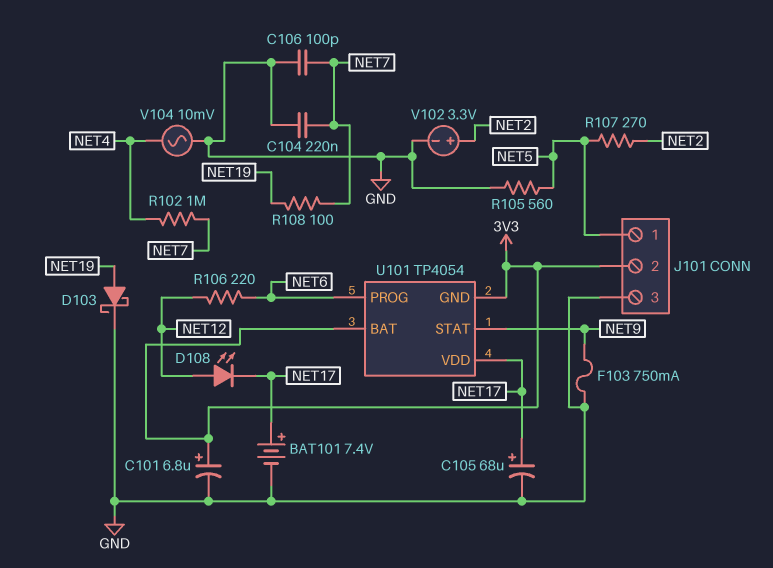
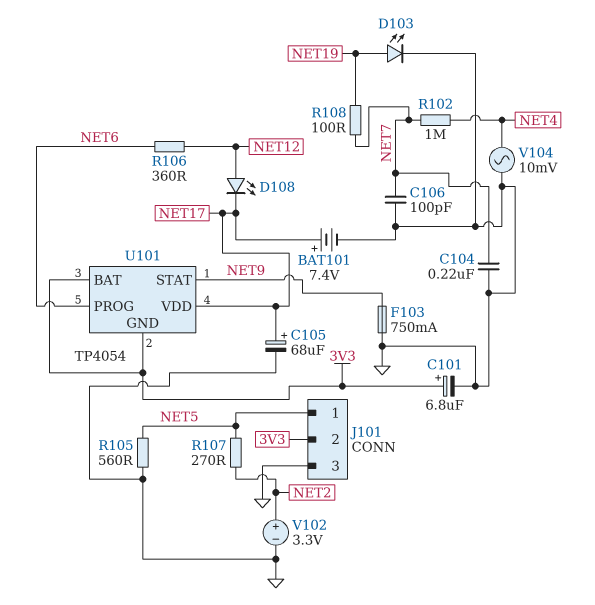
D103: schottky (A NET19, K GND) -> LED (A NET19, K GND)
R106: 220 (NET6, NET12) -> 360 (NET6, NET12)

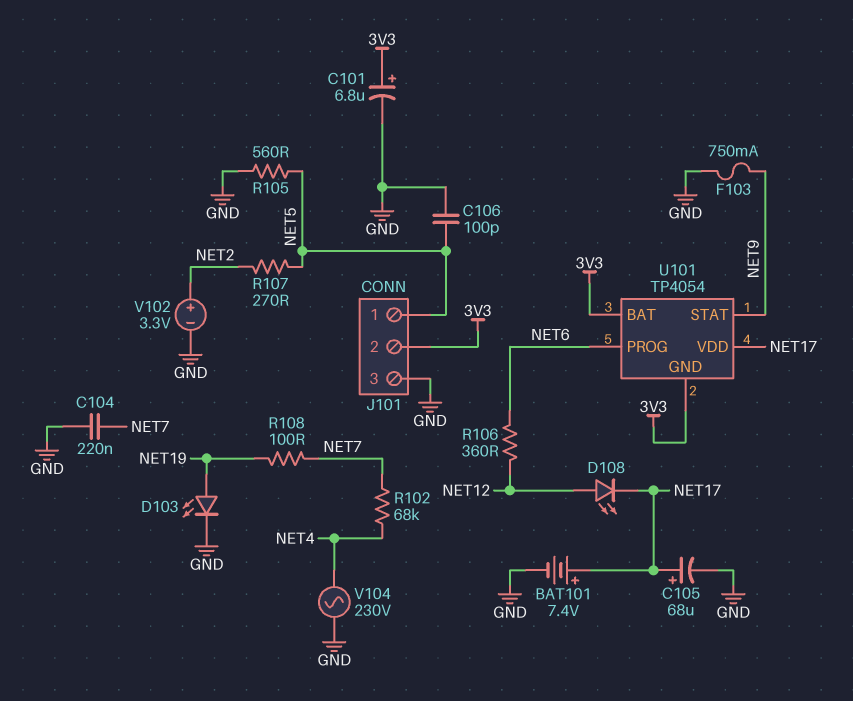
C106: 100pF (GND, NET7) -> 100pF (GND, NET5)
R102: 1M (NET4, NET7) -> 68k (NET4, NET7)
V104: AC 10mV (GND, NET4) -> AC 230V (GND, NET4)

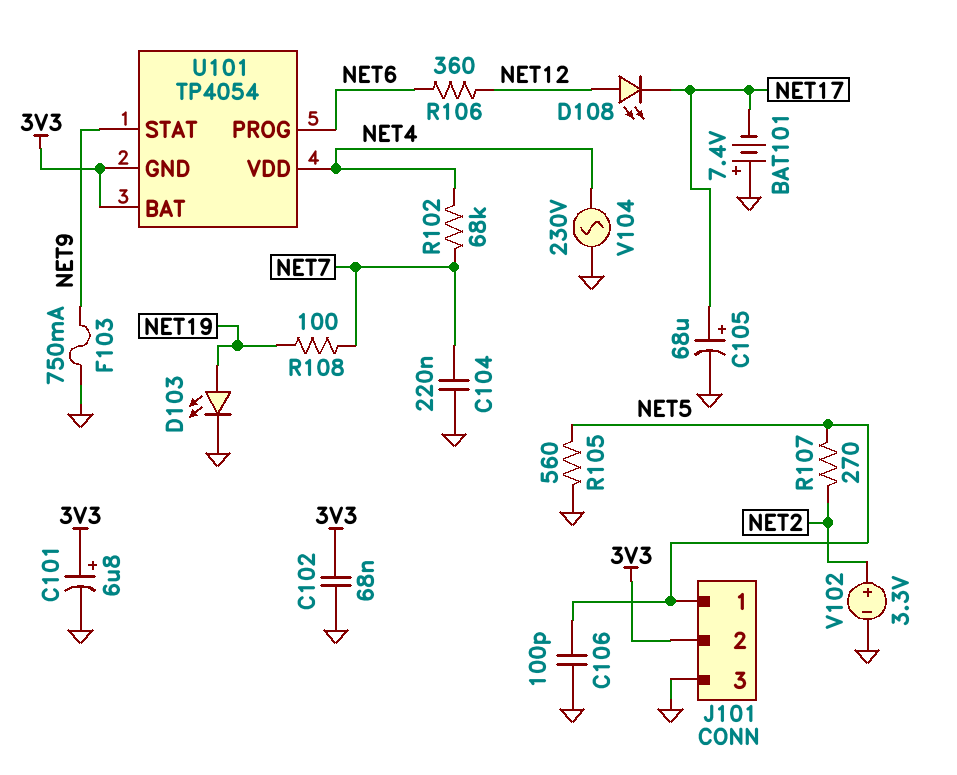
BAT101: 7.4V (plus NET17, minus GND) -> 7.4V (plus GND, minus NET17)
C102: none -> 68nF (3V3, GND)
U101 pin VDD: NET17 -> NET4

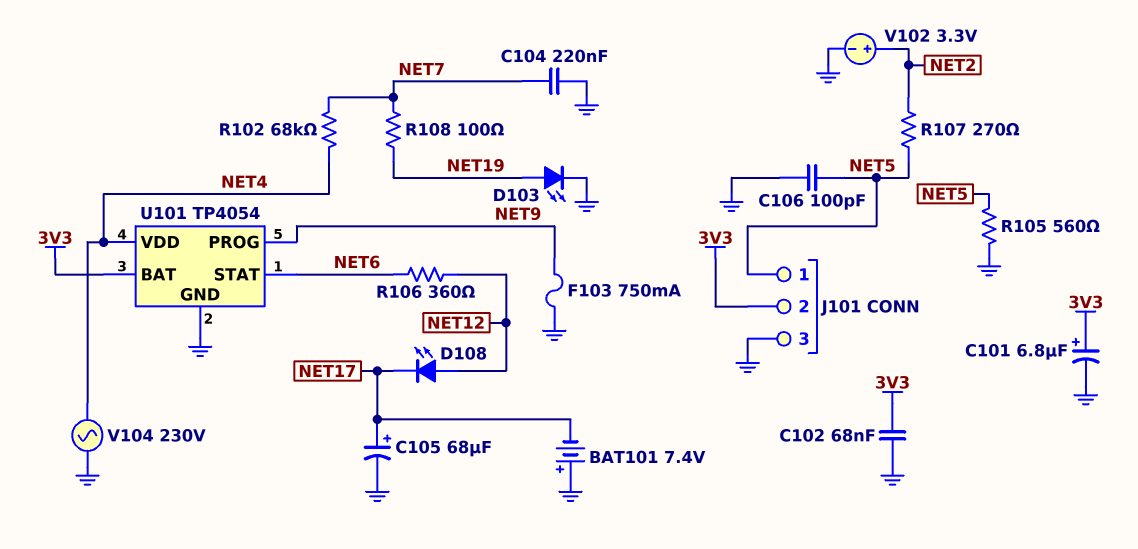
U101 pin GND: 3V3 -> GND
U101 pin PROG: NET6 -> NET9
U101 pin STAT: NET9 -> NET6

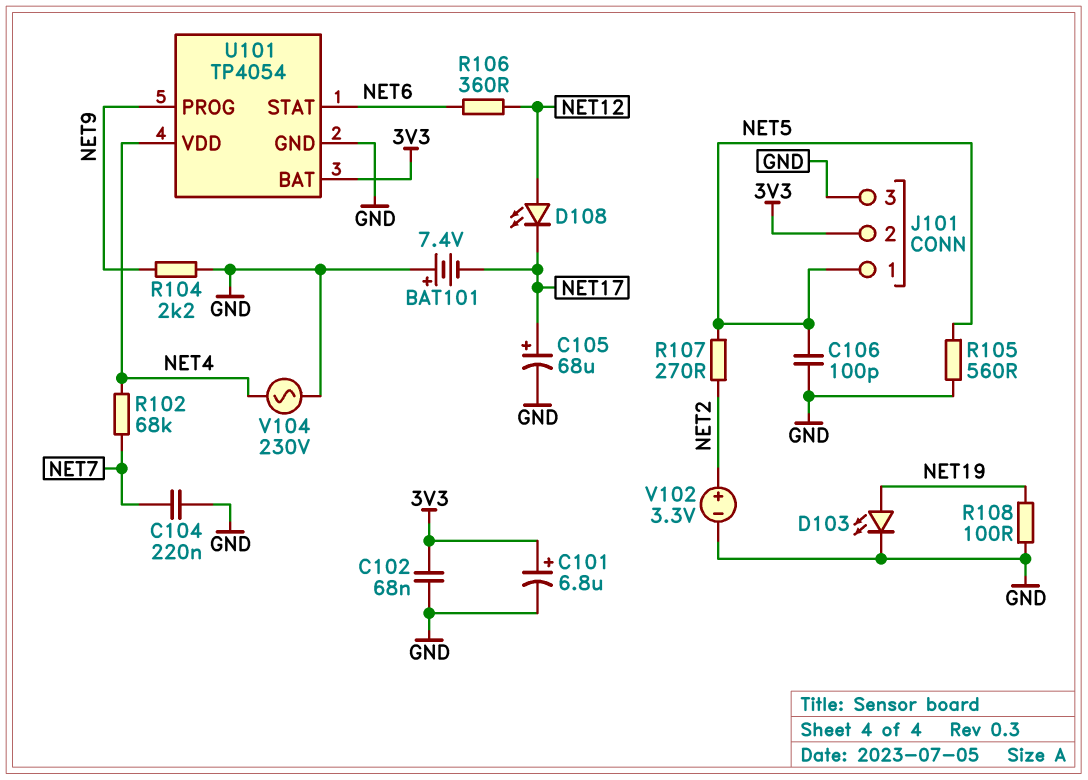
F103: 750mA (GND, NET9) -> none
R104: none -> 2.2k (GND, NET9)
R108: 100 (NET7, NET19) -> 100 (GND, NET19)

